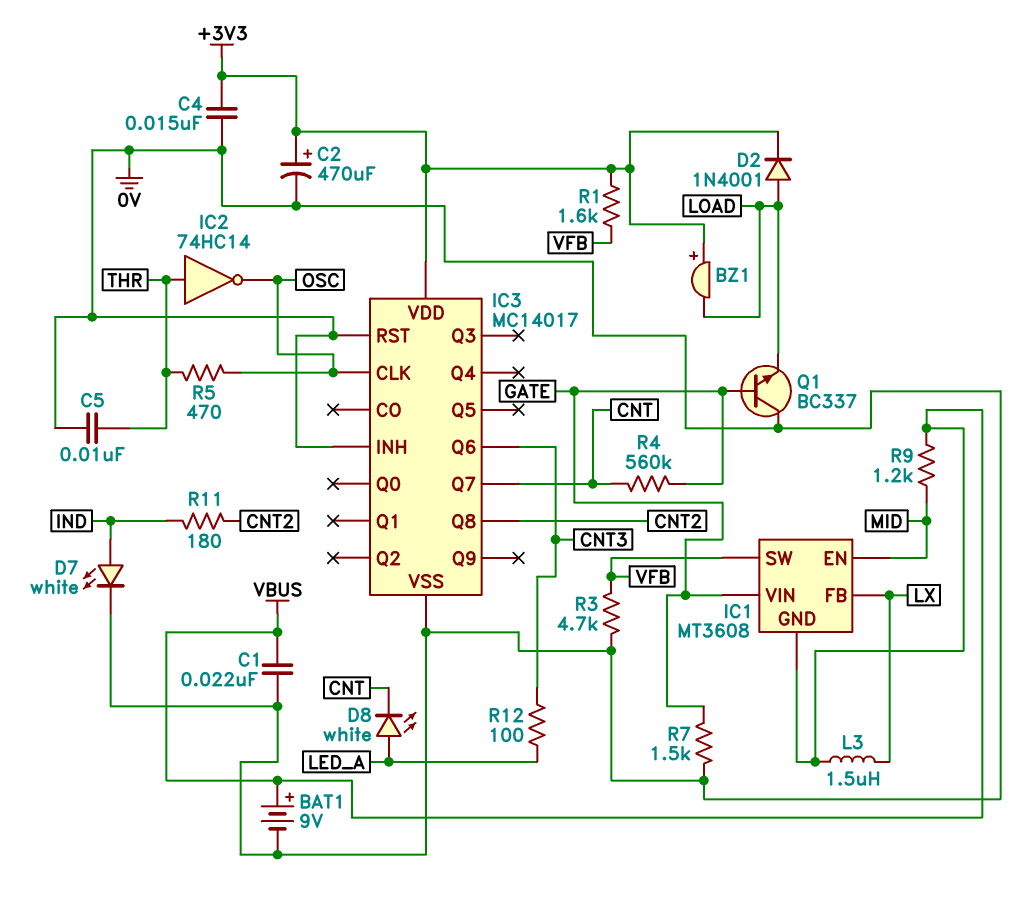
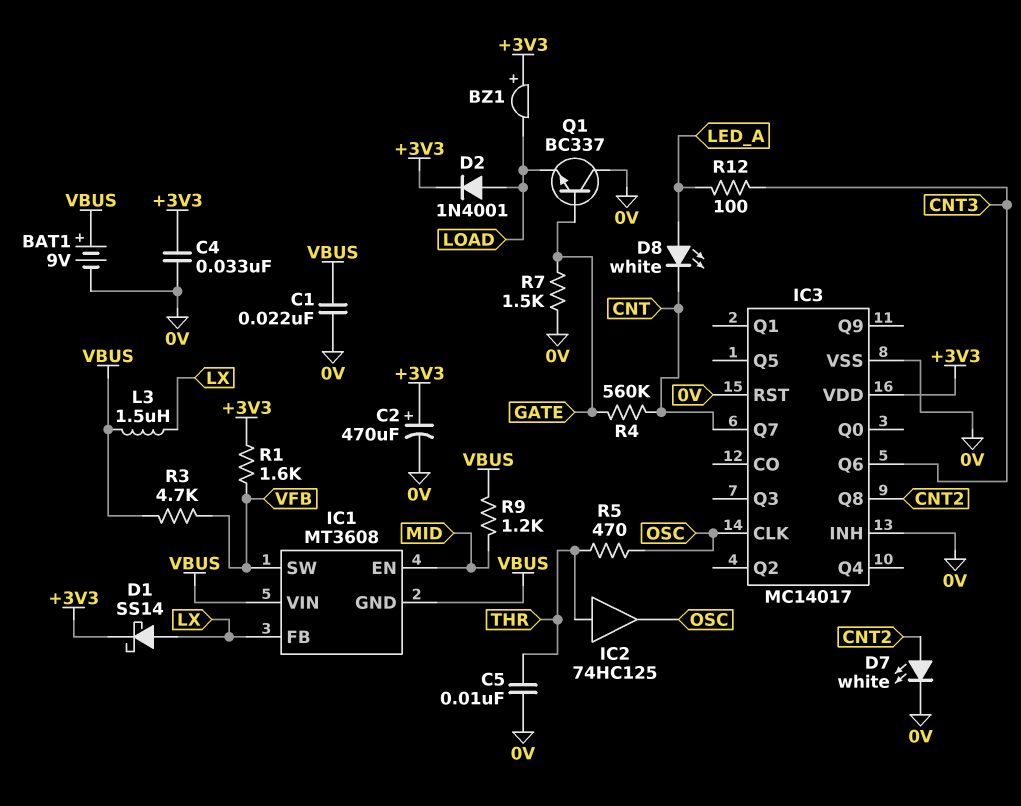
C4: 15nF (+3V3, 0V) -> 33nF (+3V3, 0V)
D1: none -> schottky SS14 (A LX, K +3V3)
D7: LED white (A IND, K 0V) -> LED white (A CNT2, K 0V)
IC1 pin VIN: GATE -> VBUS
IC2: NOT 74HC14 (in THR, out OSC) -> buffer 74HC125 (in THR, out OSC)
R3: 4.7k (0V, VFB) -> 4.7k (VBUS, VFB)
R11: 180 (CNT2, IND) -> none

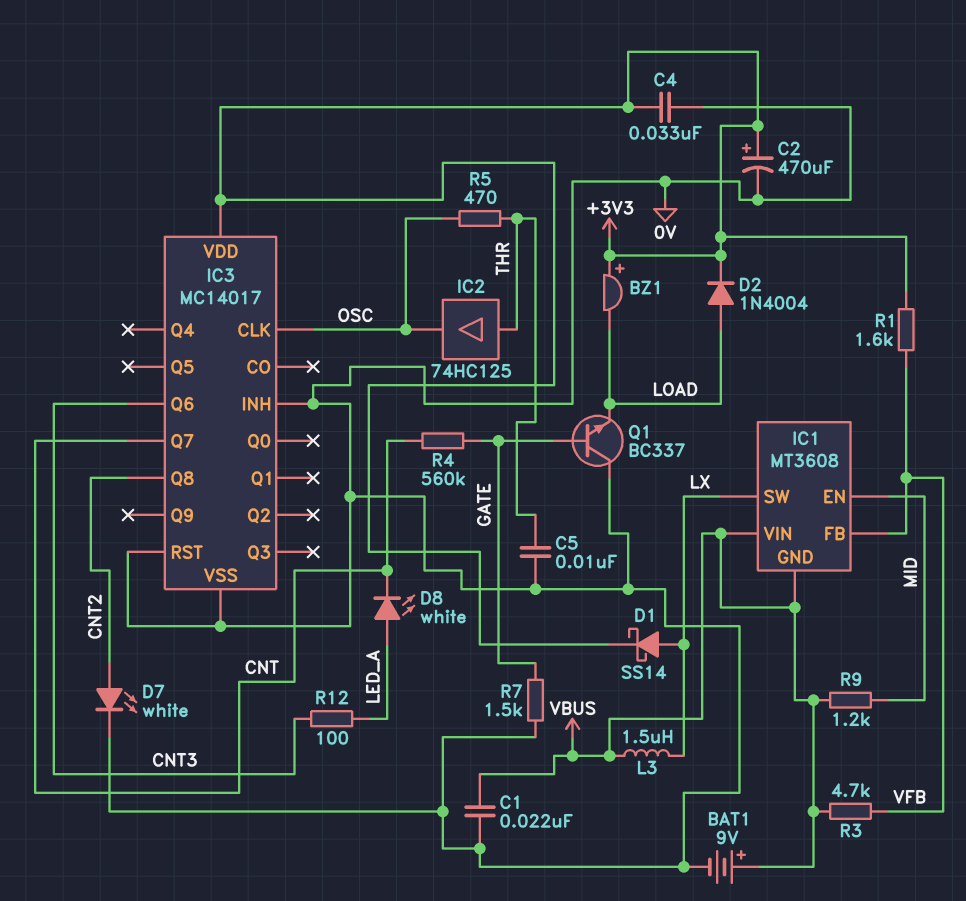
D2: diode 1N4001 (A LOAD, K +3V3) -> diode 1N4004 (A LOAD, K +3V3)
IC1 pin FB: LX -> VFB
IC1 pin SW: VFB -> LX

